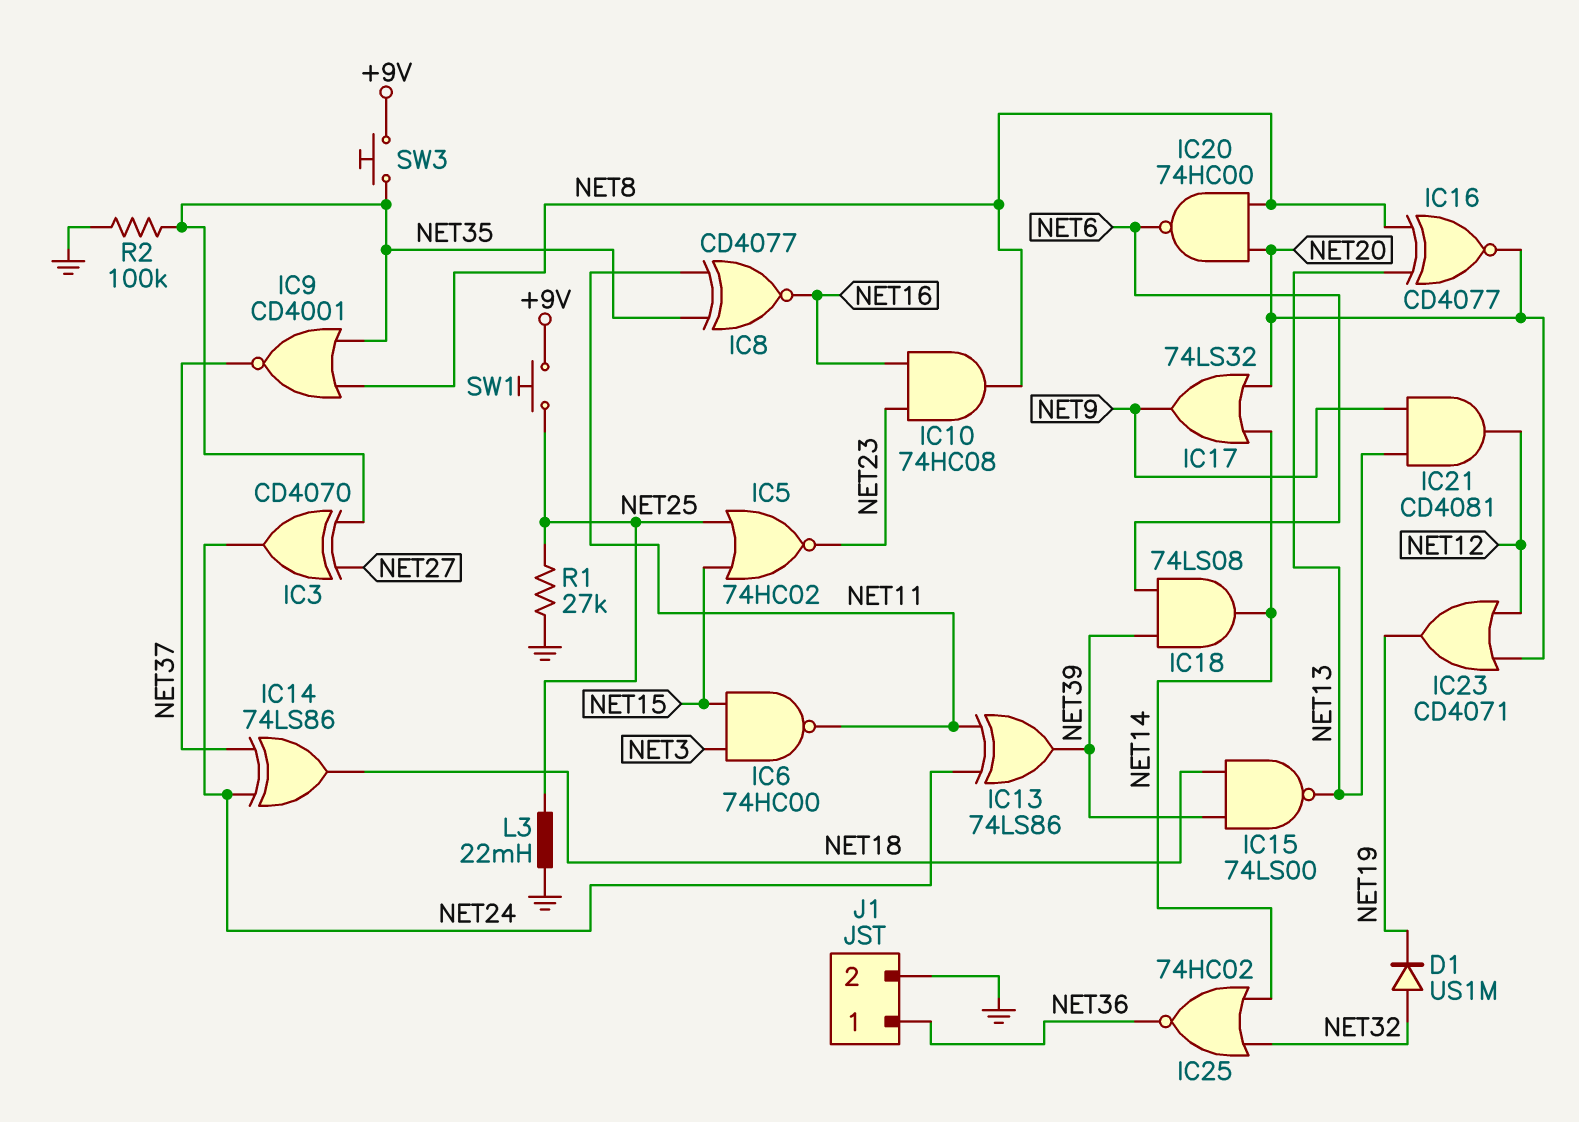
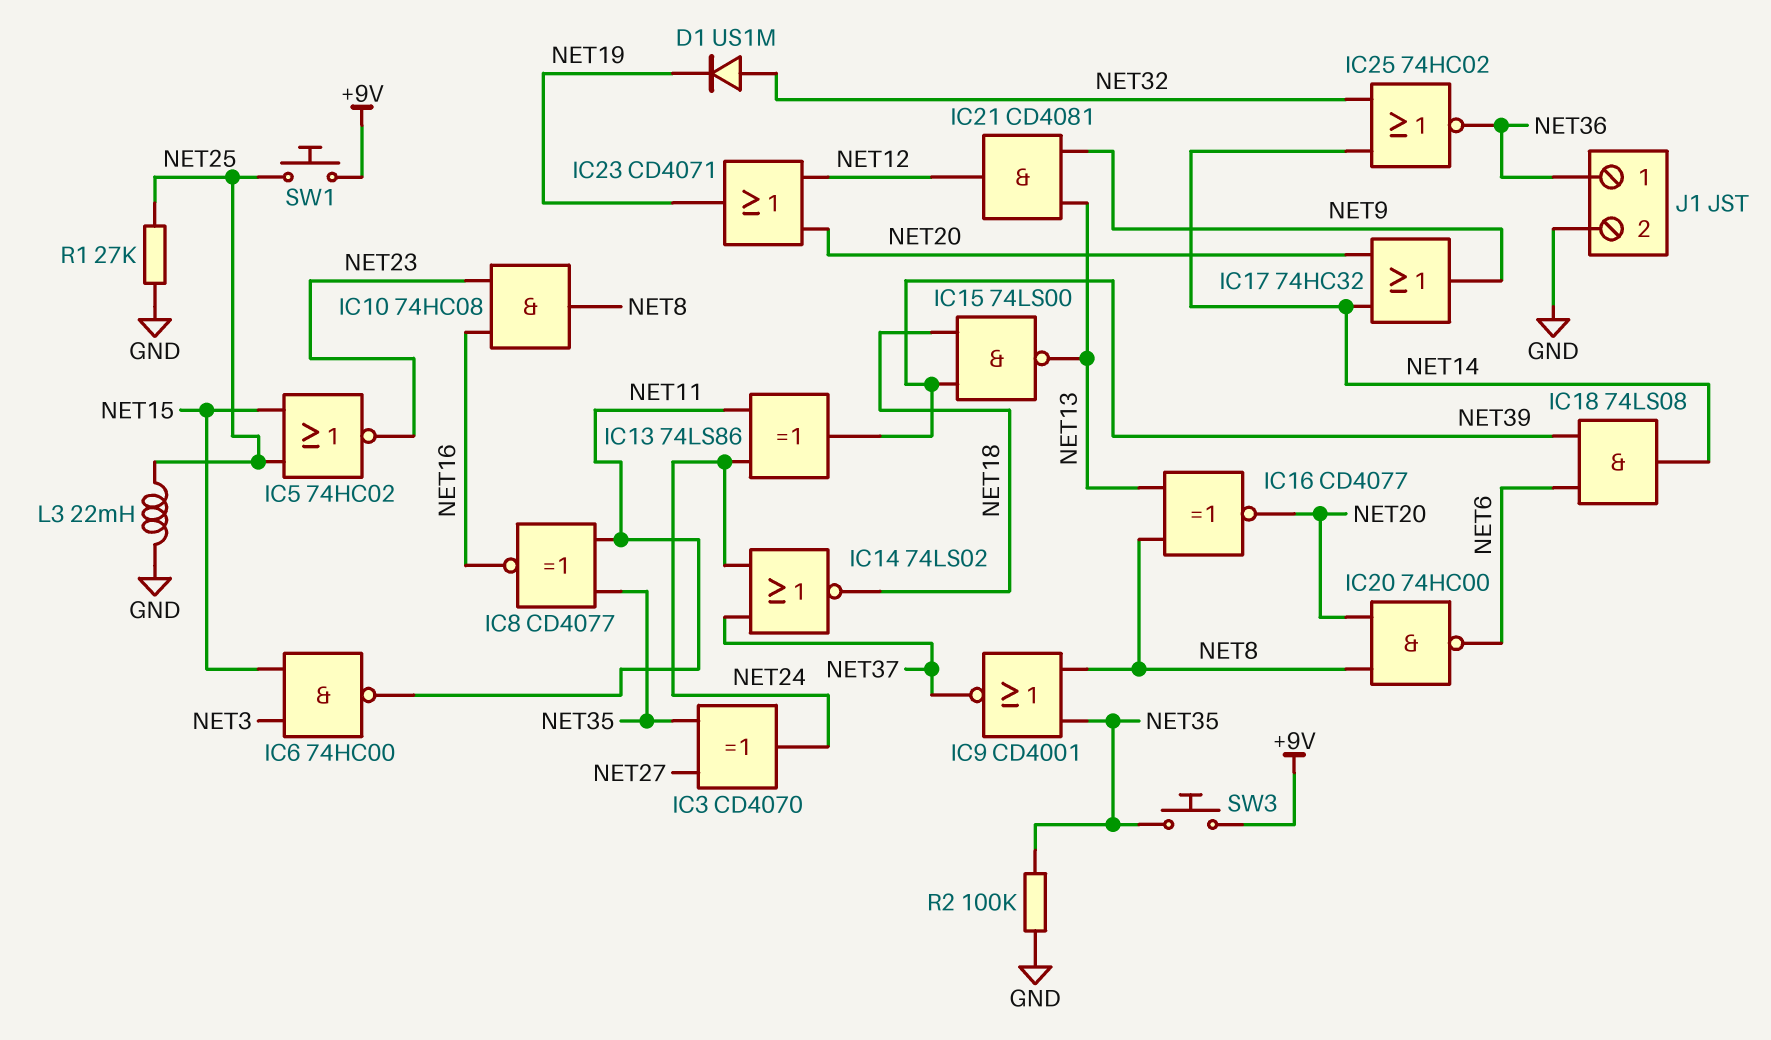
IC14: XOR 74LS86 (in NET24, in NET37, out NET18) -> NOR 74LS02 (in NET24, in NET37, out NET18)
IC17: OR 74LS32 (in NET14, in NET20, out NET9) -> OR 74HC32 (in NET14, in NET20, out NET9)

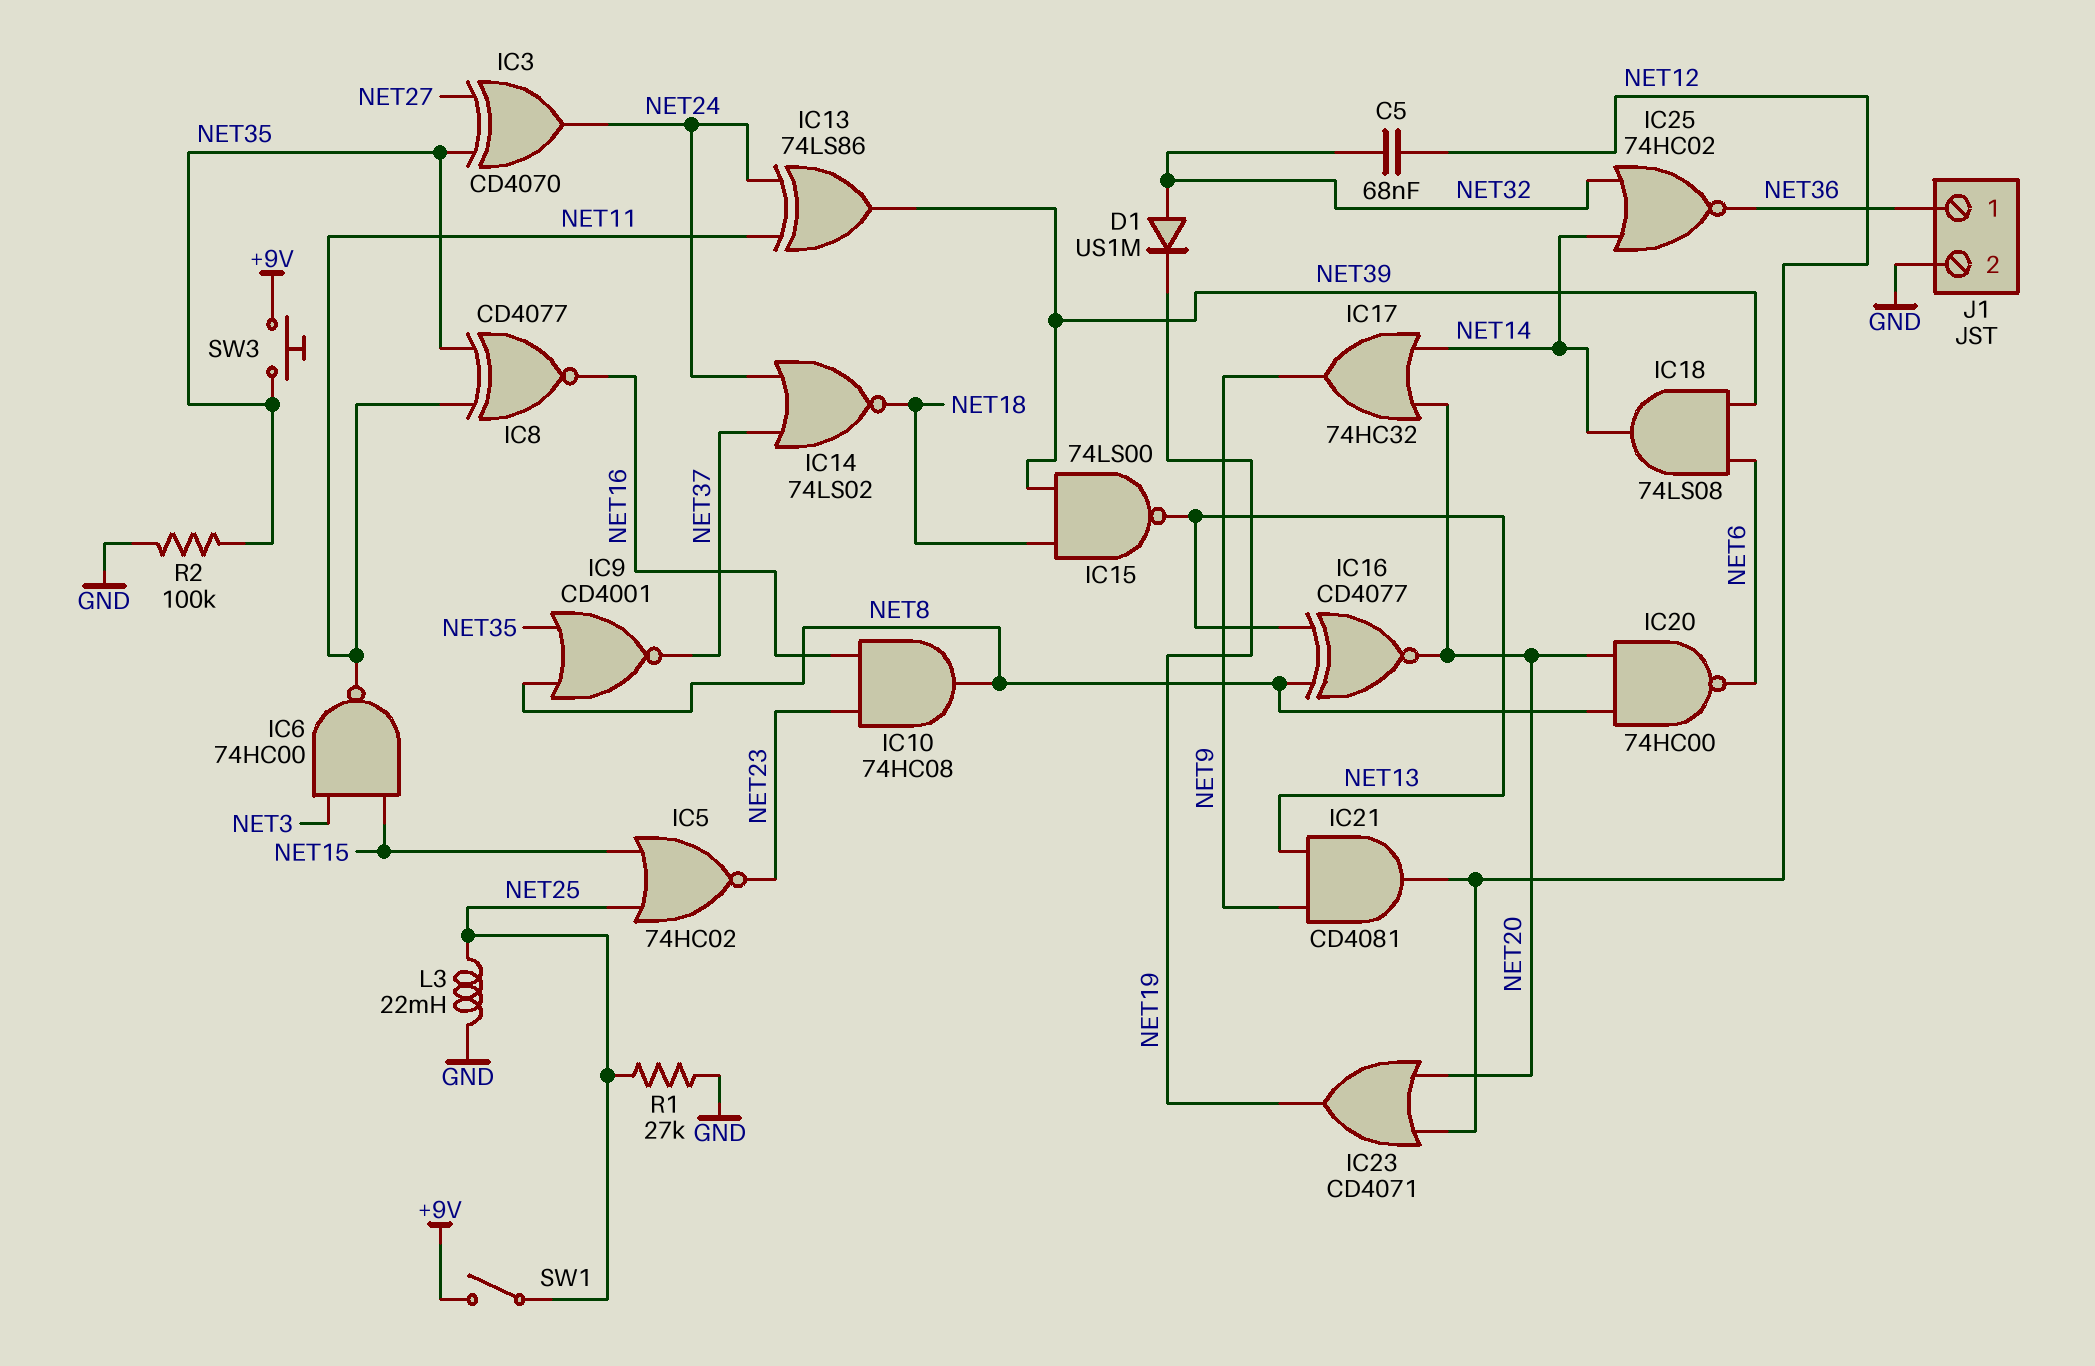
C5: none -> 68nF (NET12, NET32)
SW1: button (+9V, NET25) -> switch (+9V, NET25)

